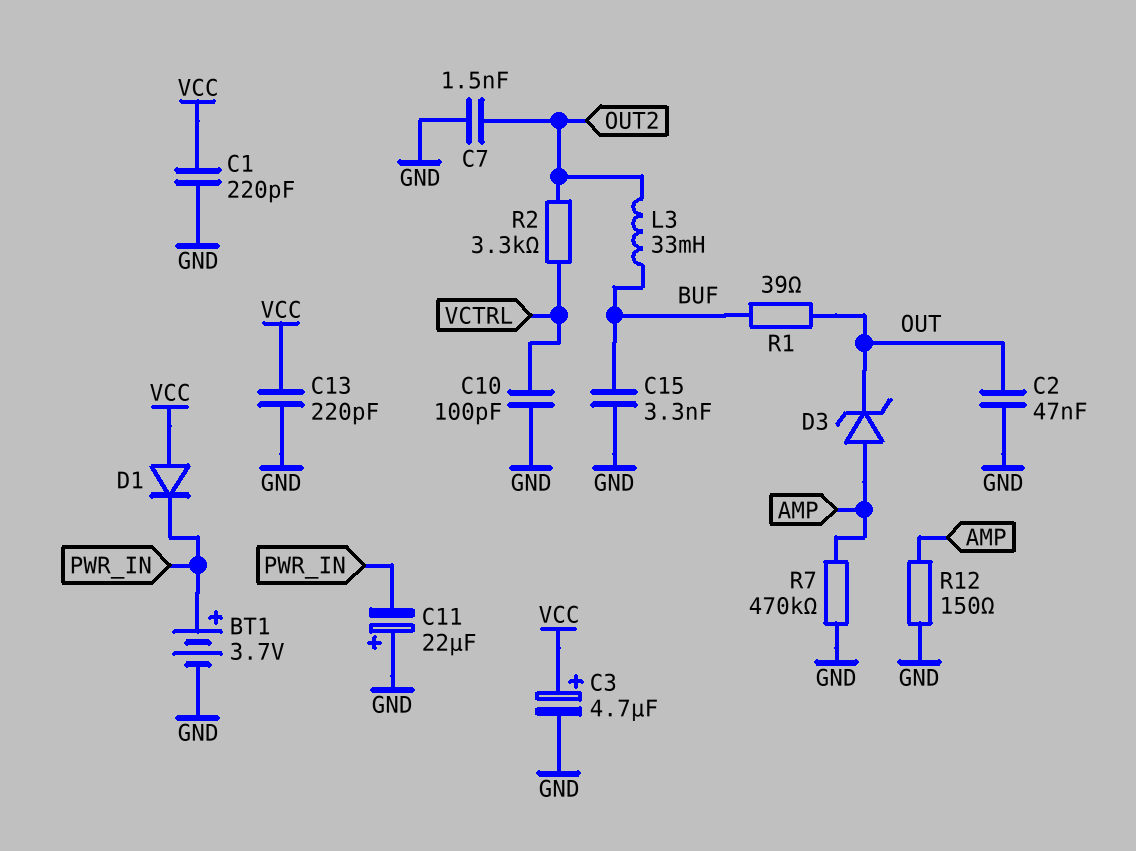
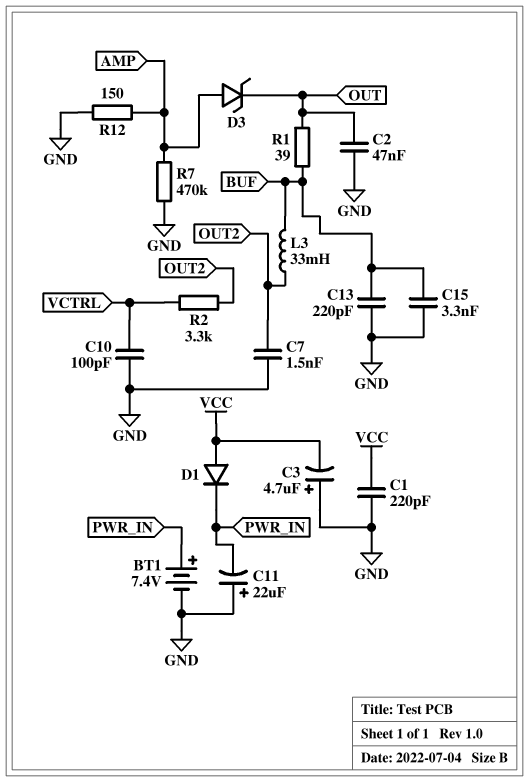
BT1: 3.7V (plus PWR_IN, minus GND) -> 7.4V (plus PWR_IN, minus GND)
C3: 4.7uF (plus VCC, minus GND) -> 4.7uF (plus GND, minus VCC)
C13: 220pF (GND, VCC) -> 220pF (BUF, GND)

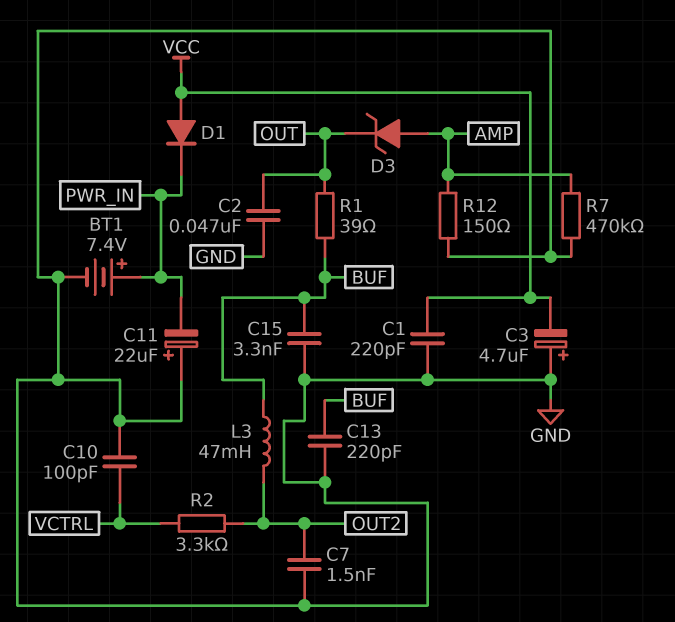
L3: 33mH (BUF, OUT2) -> 47mH (BUF, OUT2)

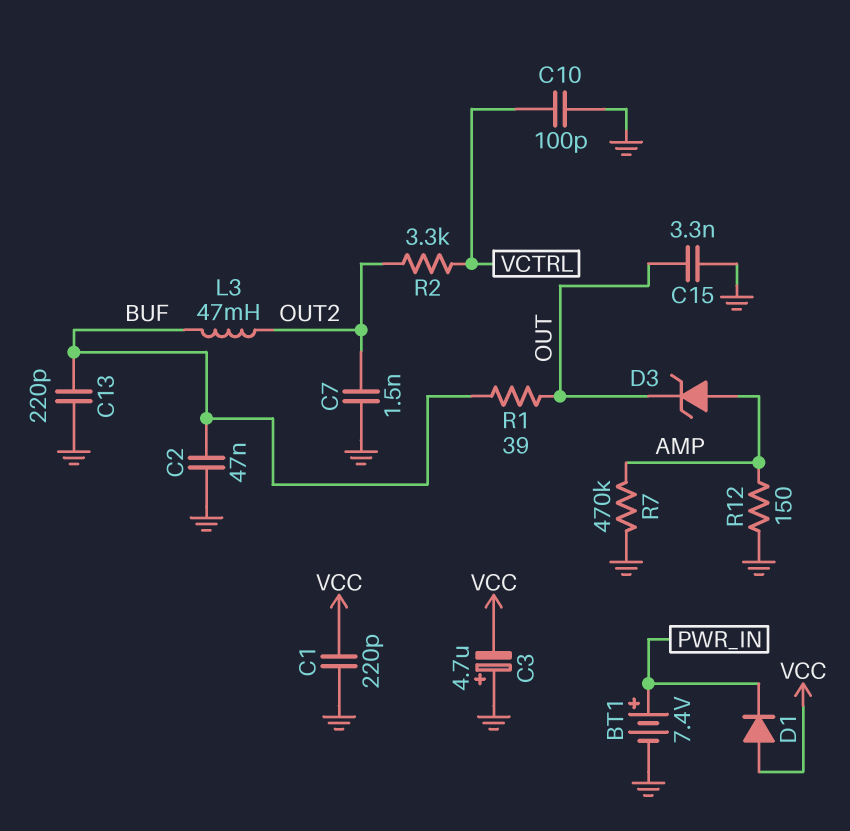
C2: 47nF (GND, OUT) -> 47nF (BUF, GND)
C11: 22uF (plus GND, minus PWR_IN) -> none
C15: 3.3nF (BUF, GND) -> 3.3nF (GND, OUT)

